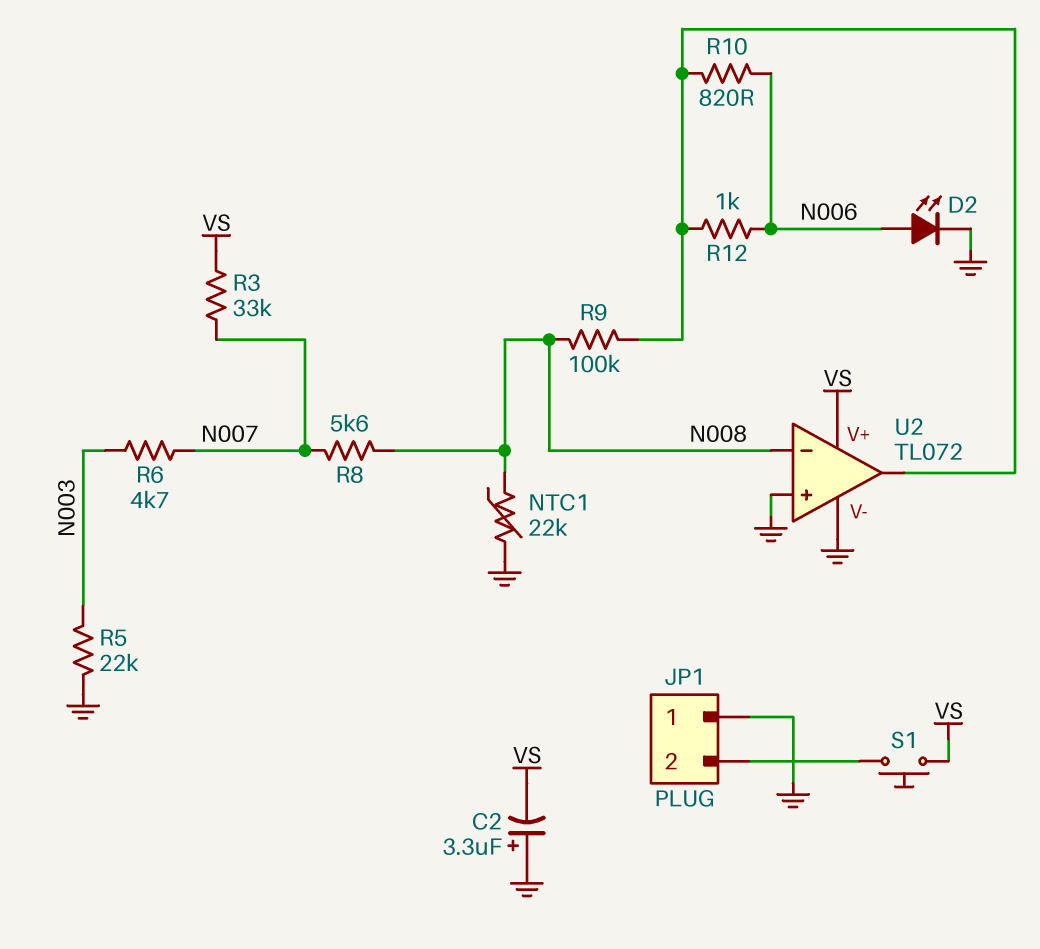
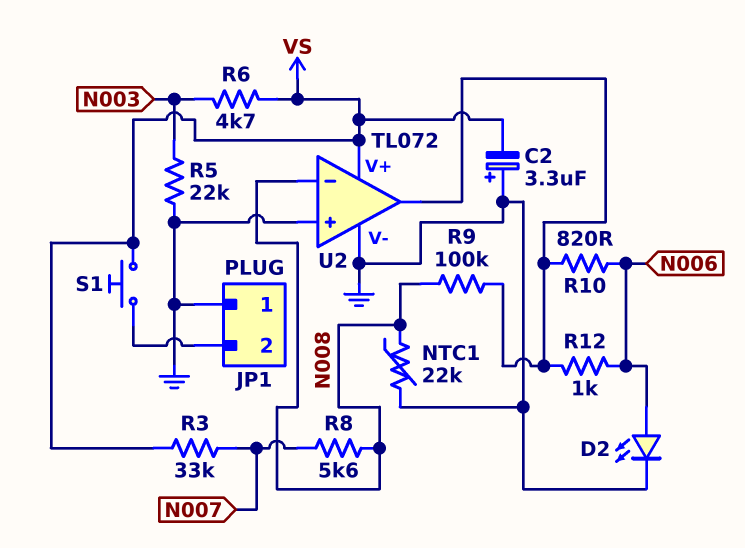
R6: 4.7k (N003, N007) -> 4.7k (N003, VS)

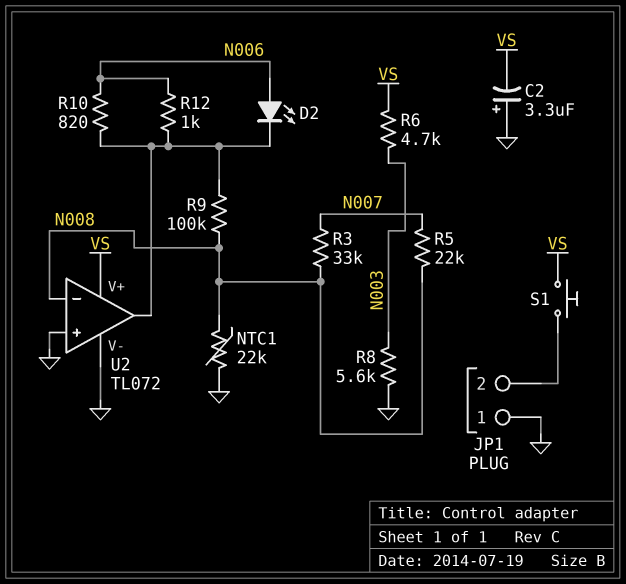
D2: LED (A N006, K GND) -> LED (A N006, K U2/out)
R3: 33k (N007, VS) -> 33k (N007, N008)
R5: 22k (GND, N003) -> 22k (N007, N008)
R8: 5.6k (N007, N008) -> 5.6k (GND, N003)

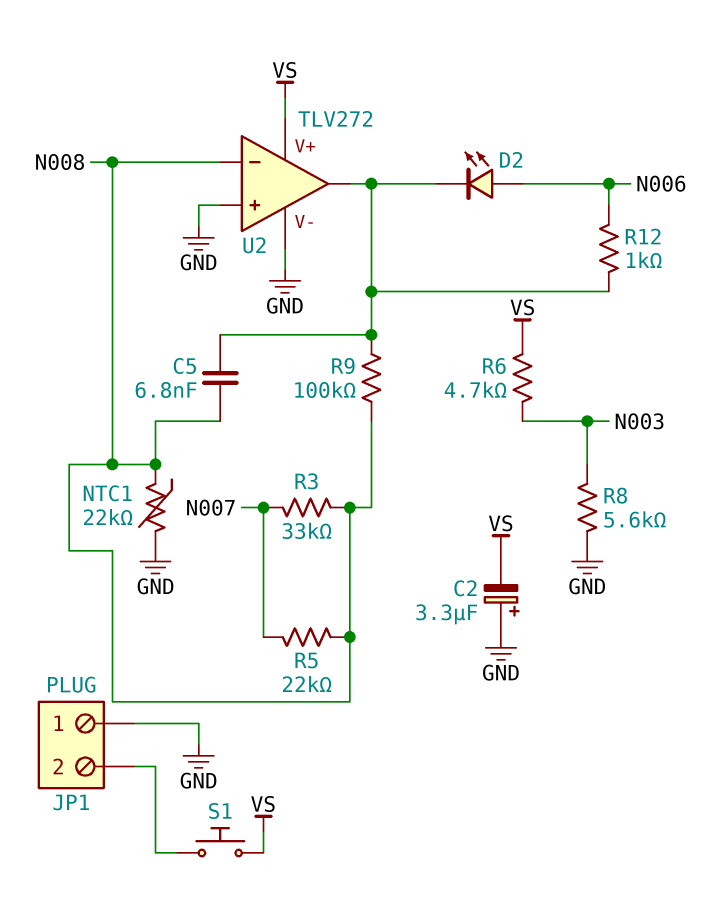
C5: none -> 6.8nF (N008, U2/out)
R10: 820 (N006, U2/out) -> none
U2: TL072 -> TLV272

